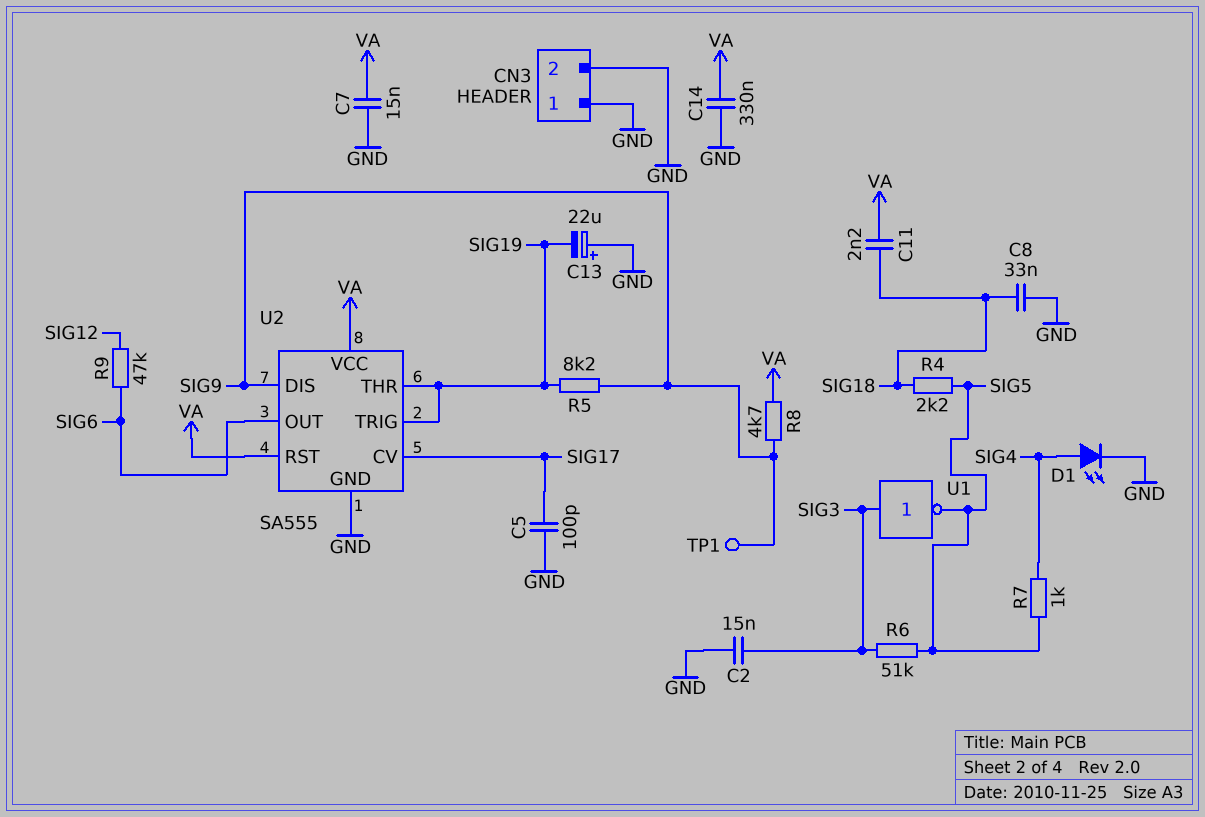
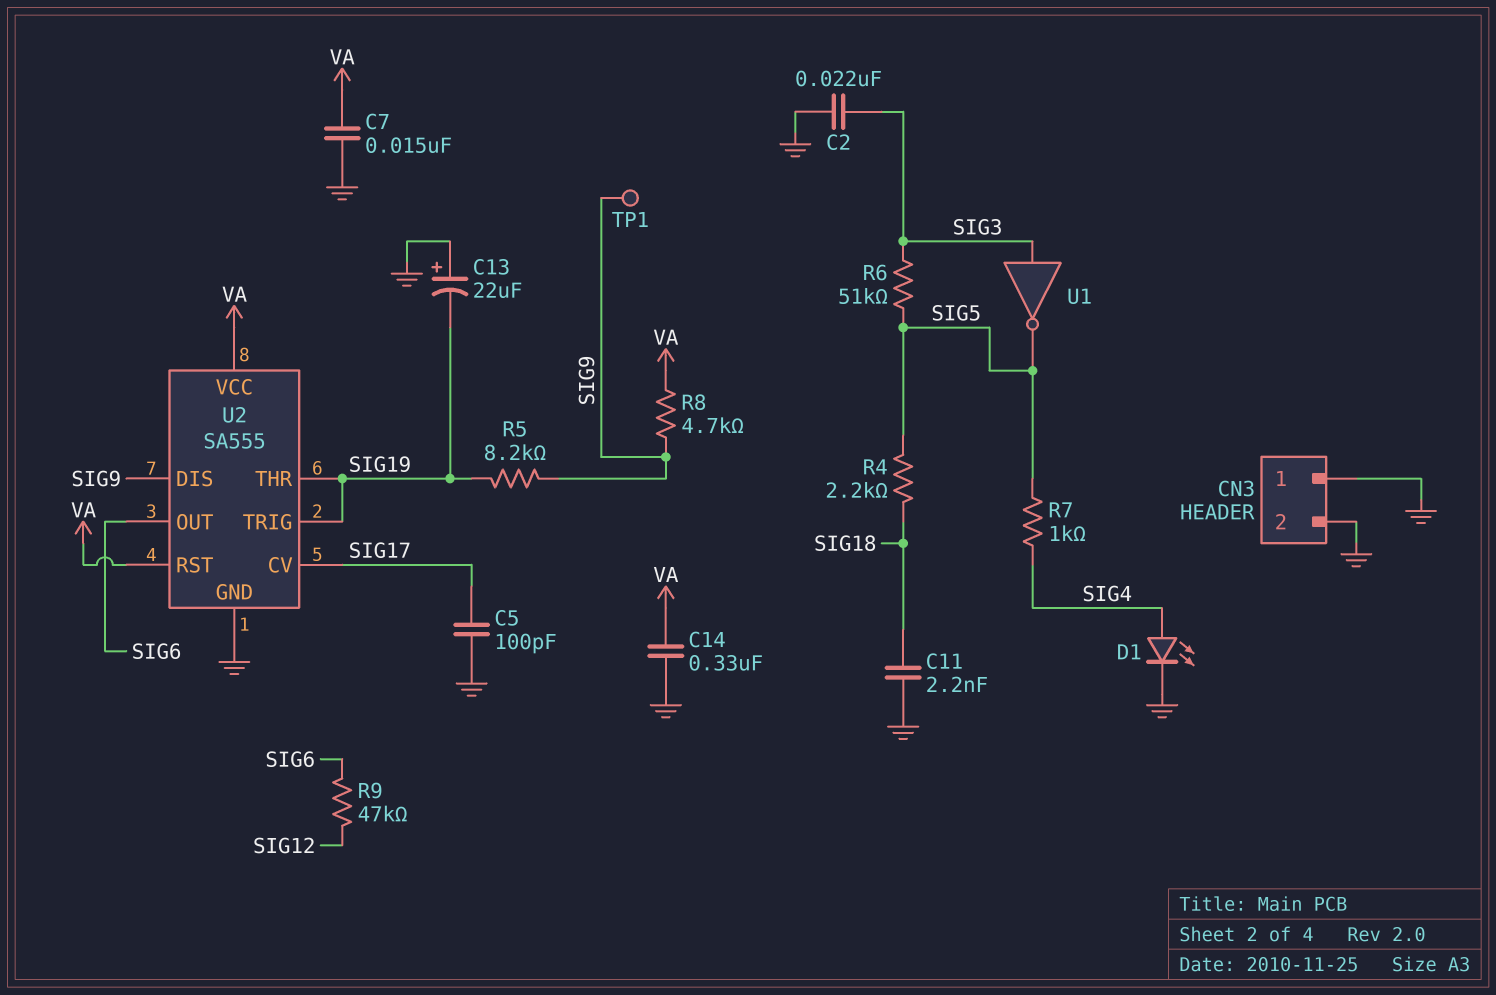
C2: 15nF (GND, SIG3) -> 22nF (GND, SIG3)
C8: 33nF (GND, SIG18) -> none
C11: 2.2nF (SIG18, VA) -> 2.2nF (GND, SIG18)

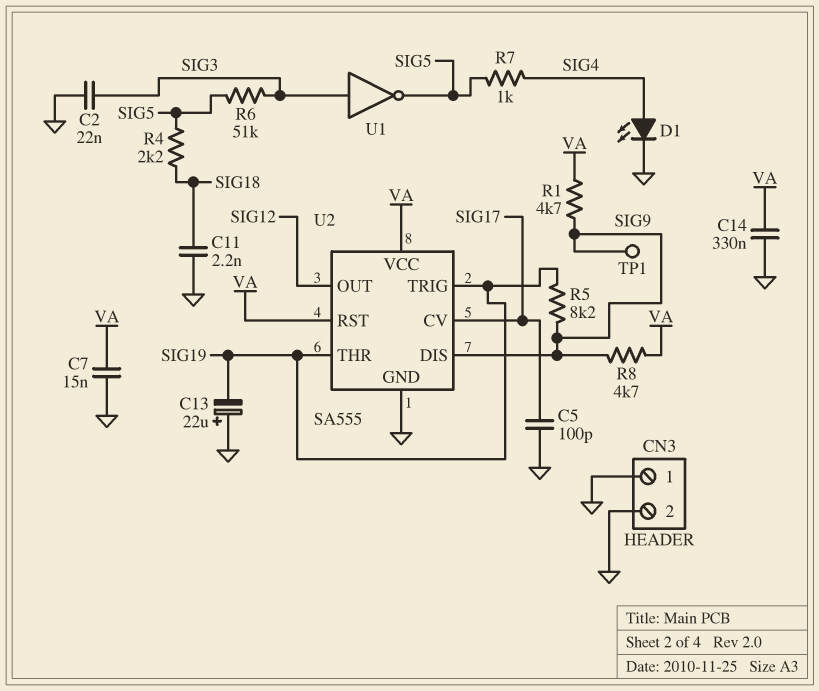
R1: none -> 4.7k (SIG9, VA)
R9: 47k (SIG6, SIG12) -> none
U2 pin OUT: SIG6 -> SIG12

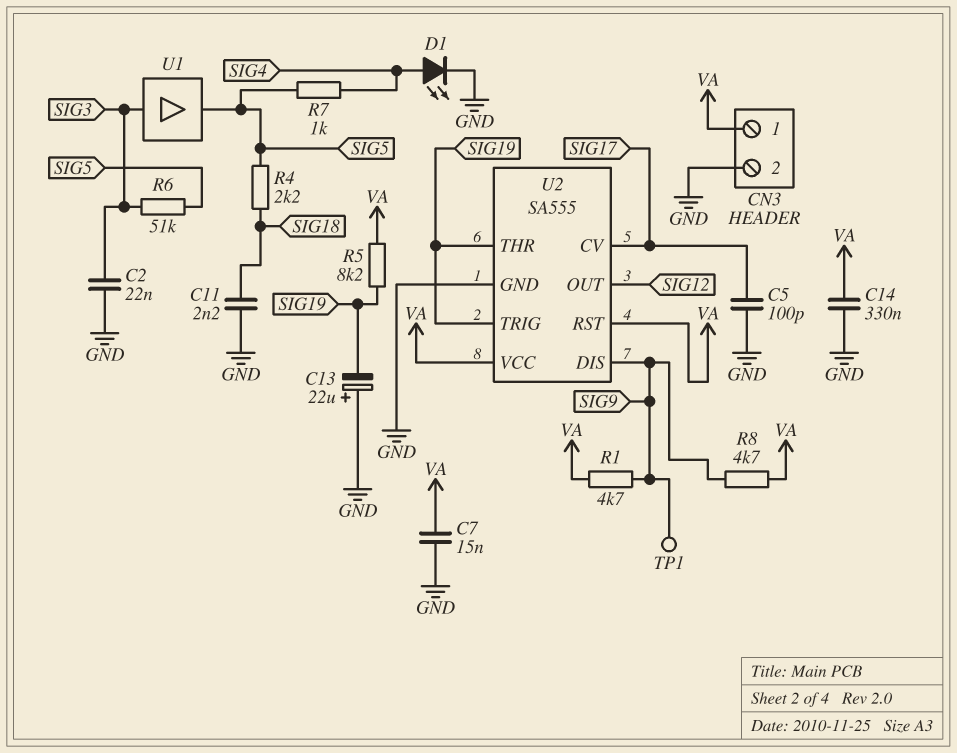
CN3 pin 1: GND -> VA
R5: 8.2k (SIG9, SIG19) -> 8.2k (SIG19, VA)
U1: NOT (in SIG3, out SIG5) -> buffer (in SIG3, out SIG5)

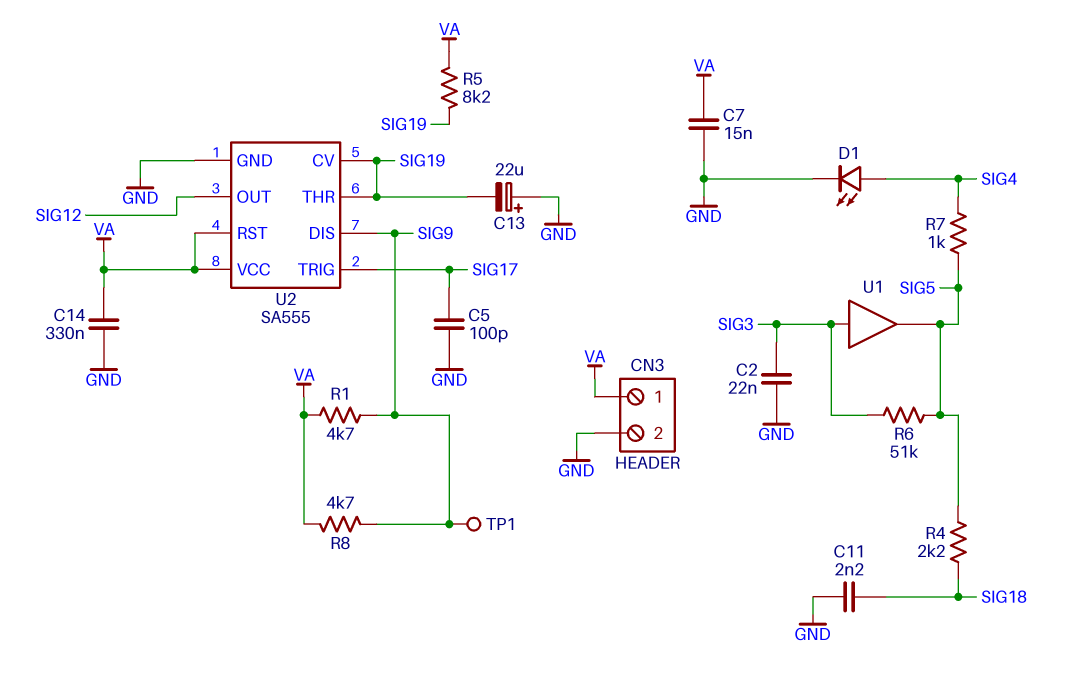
U2 pin CV: SIG17 -> SIG19
U2 pin TRIG: SIG19 -> SIG17

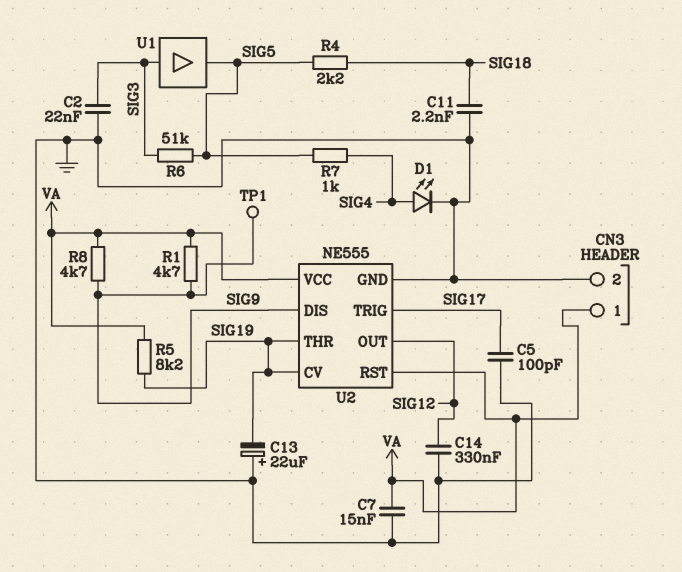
C14: 330nF (GND, VA) -> 330nF (GND, SIG12)
U2: SA555 -> NE555

